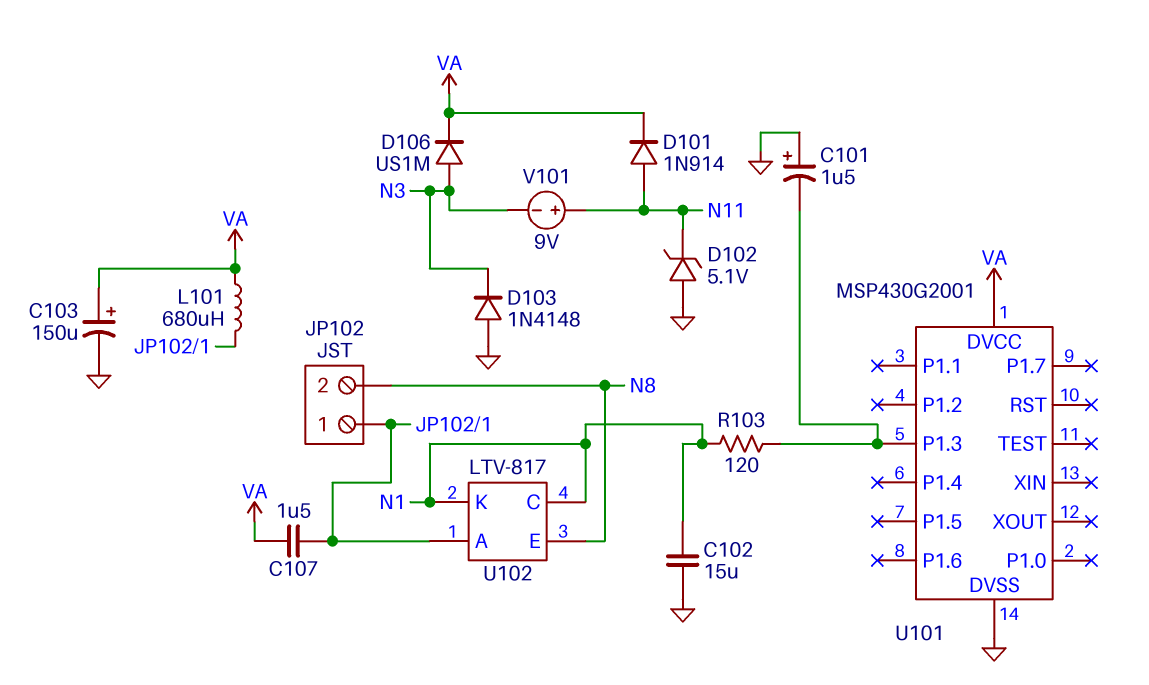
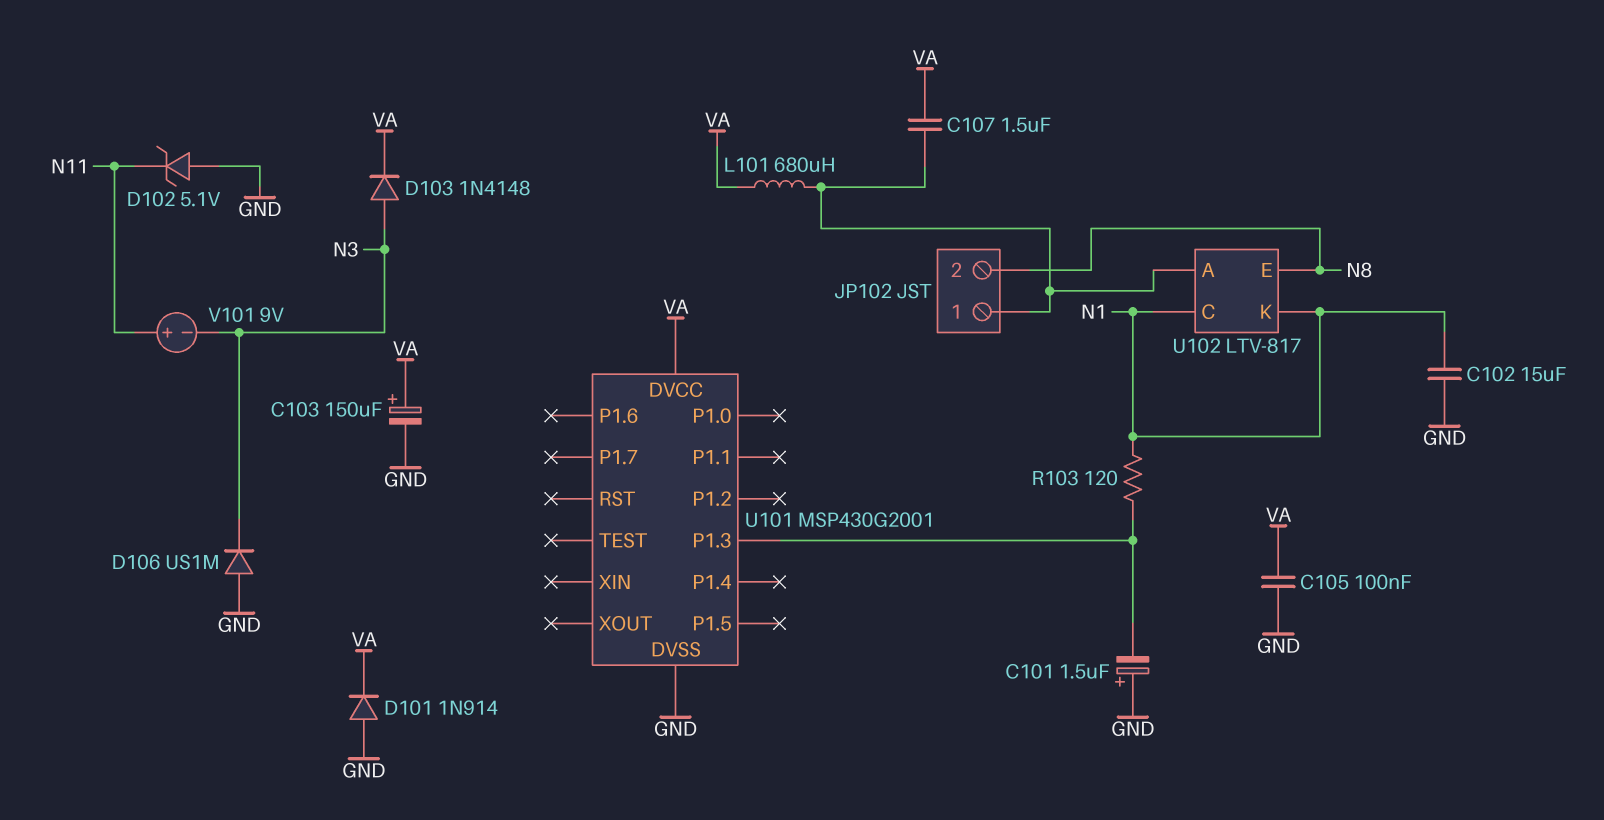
C105: none -> 100nF (GND, VA)
D101: diode 1N914 (A N11, K VA) -> diode 1N914 (A GND, K VA)
D103: diode 1N4148 (A GND, K N3) -> diode 1N4148 (A N3, K VA)
D106: diode US1M (A N3, K VA) -> diode US1M (A GND, K N3)

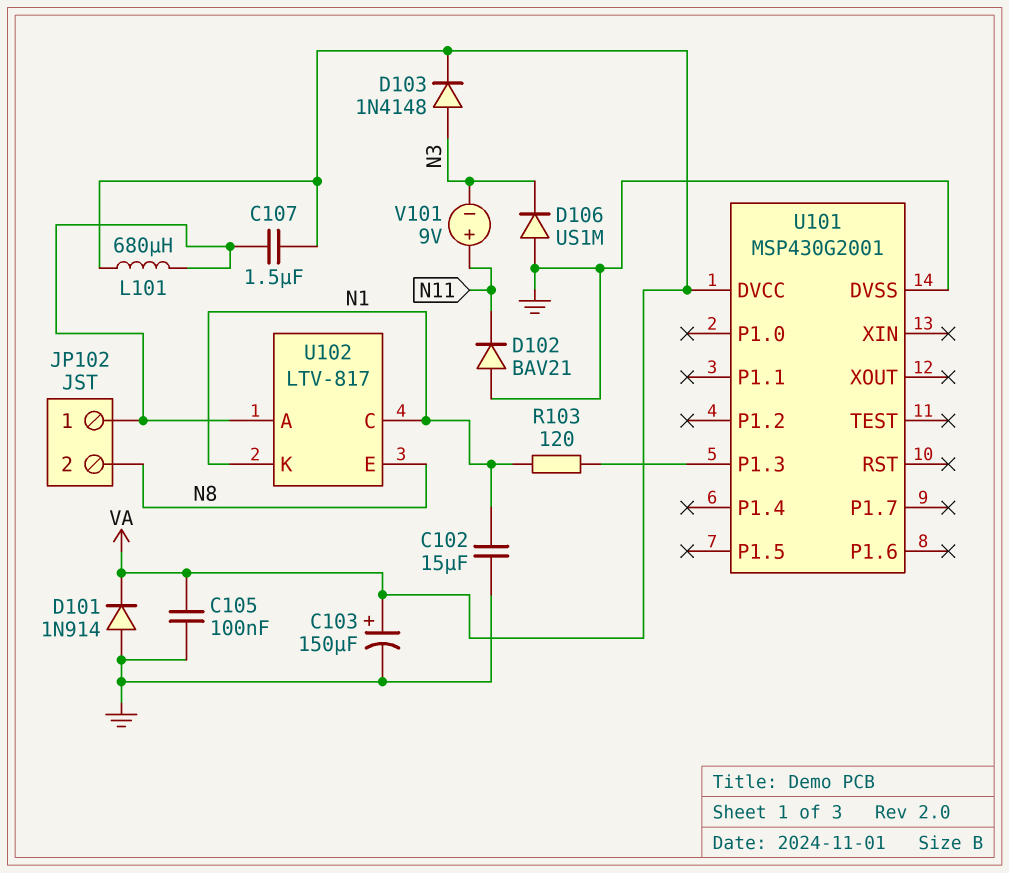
C101: 1.5uF (plus GND, minus U101/P1.3) -> none
D102: zener 5.1V (A GND, K N11) -> diode BAV21 (A GND, K N11)

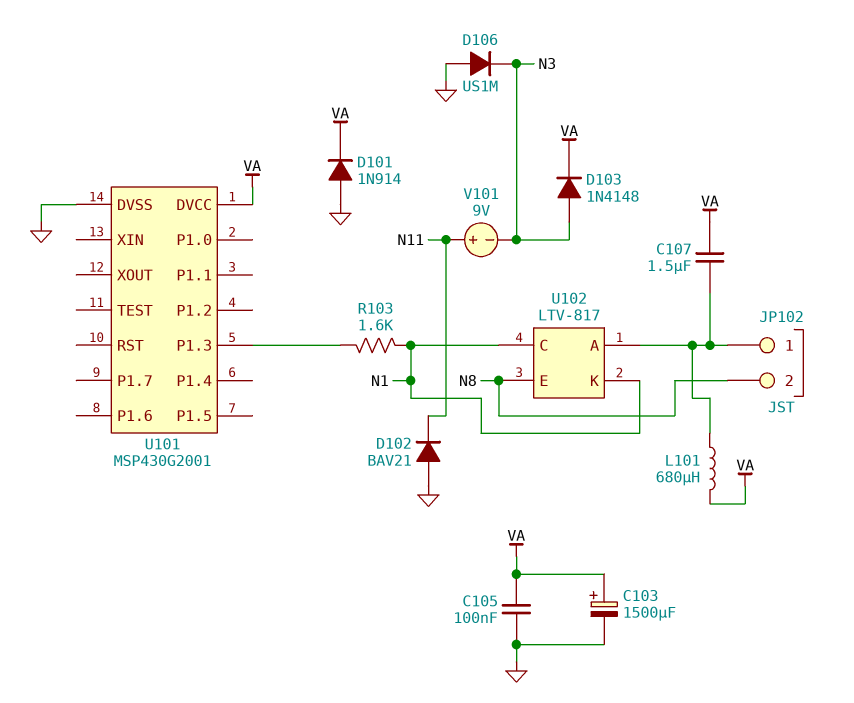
C102: 15uF (GND, N1) -> none
C103: 150uF (plus VA, minus GND) -> 1500uF (plus VA, minus GND)
R103: 120 (N1, U101/P1.3) -> 1.6k (N1, U101/P1.3)

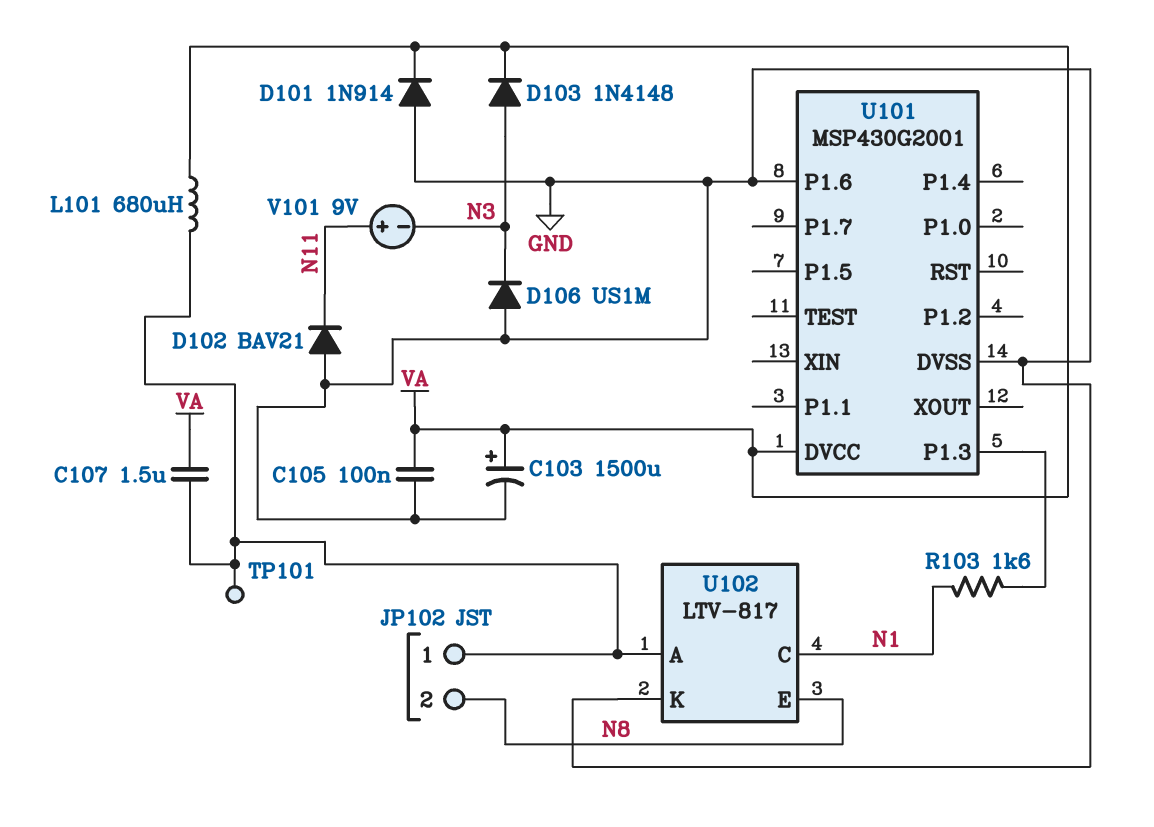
TP101: none -> test point (JP102/1)
U101 pin P1.6: none -> GND
U102 pin K: N1 -> GND

